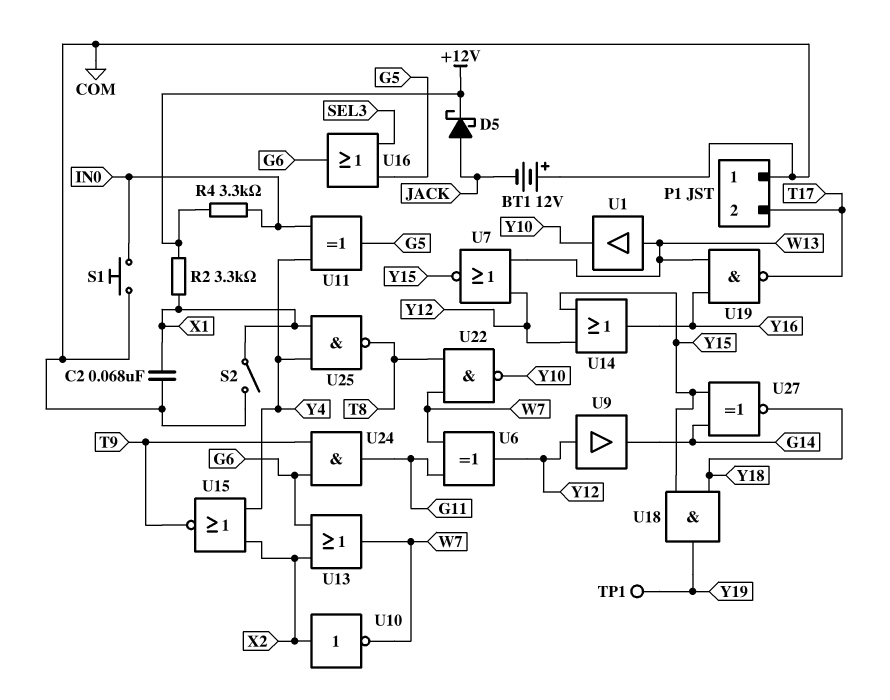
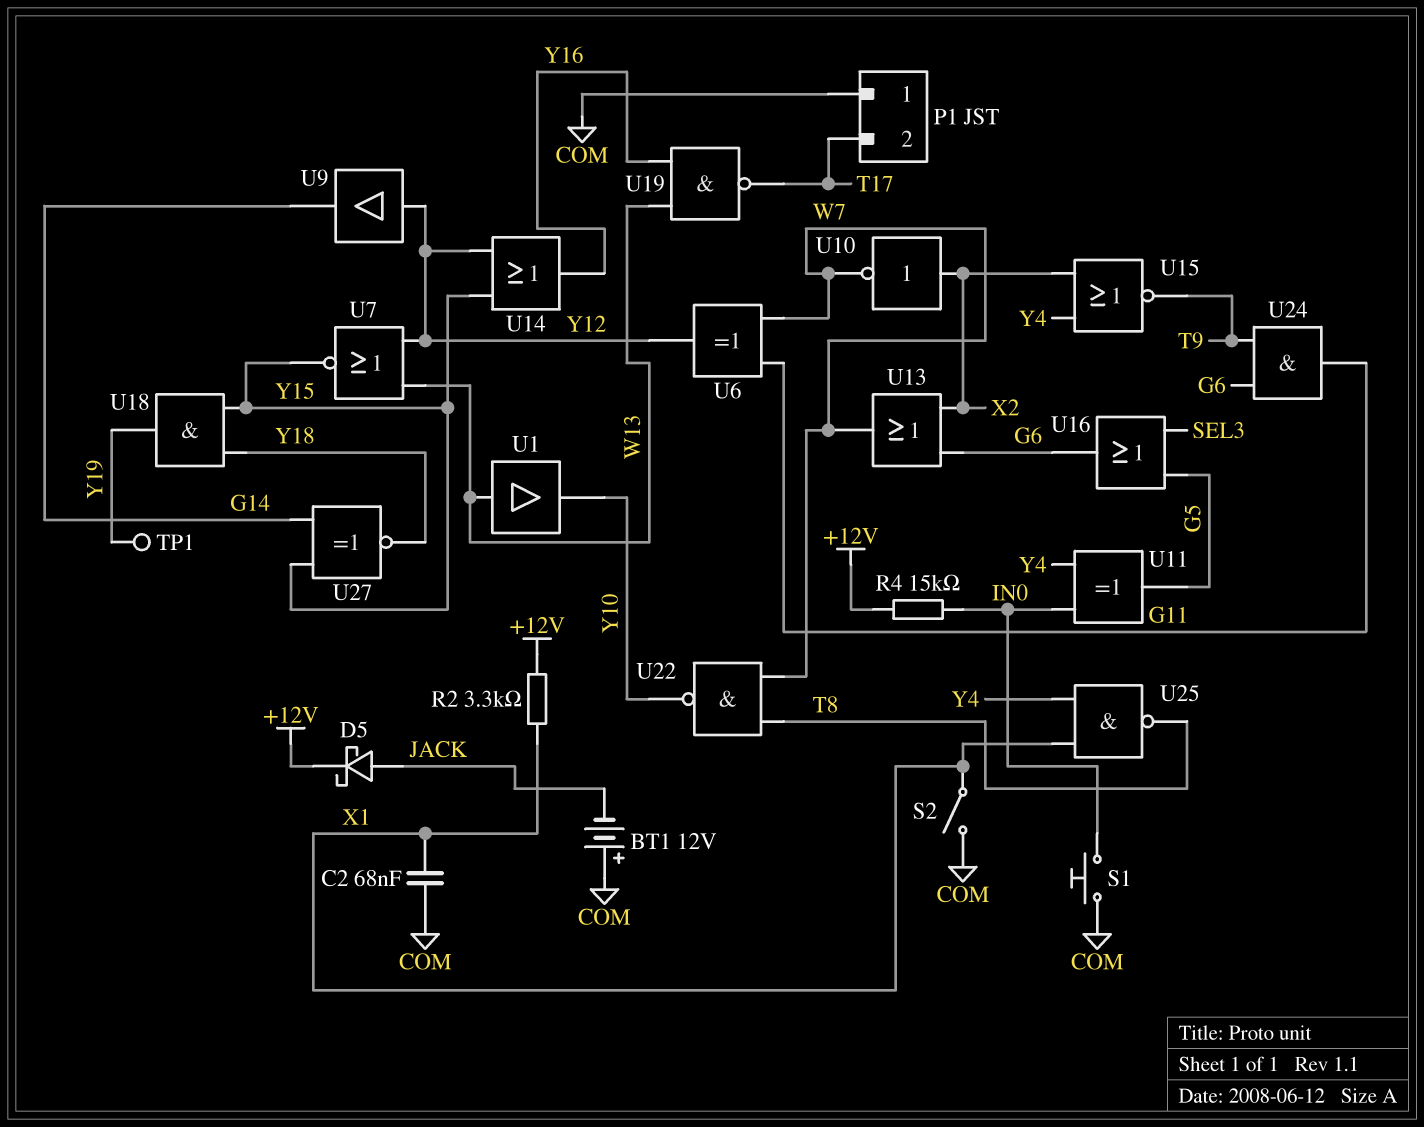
R4: 3.3k (+12V, IN0) -> 15k (+12V, IN0)

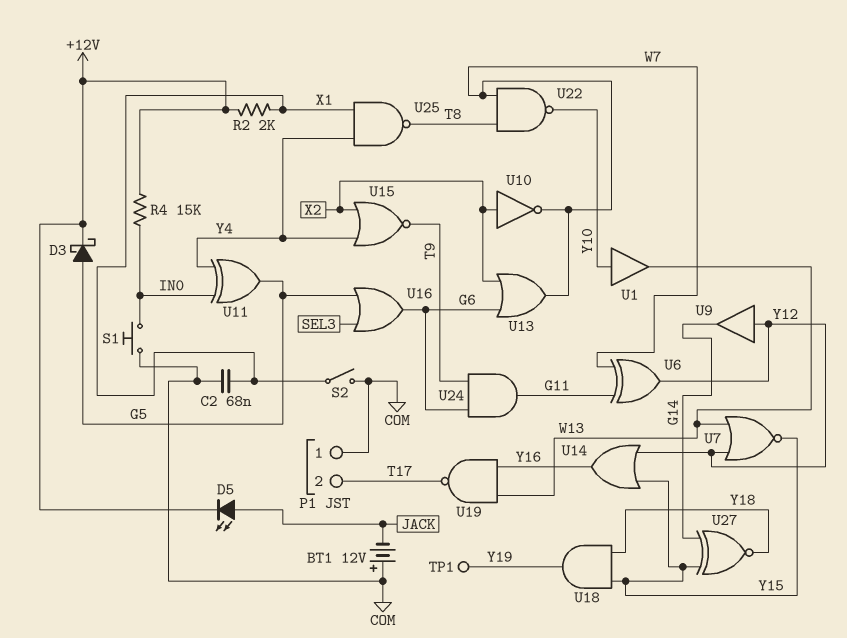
D3: none -> schottky (A G5, K +12V)
D5: schottky (A JACK, K +12V) -> LED (A JACK, K +12V)
R2: 3.3k (+12V, X1) -> 2k (+12V, X1)
U1: buffer (in W13, out Y10) -> buffer (in Y10, out W13)

